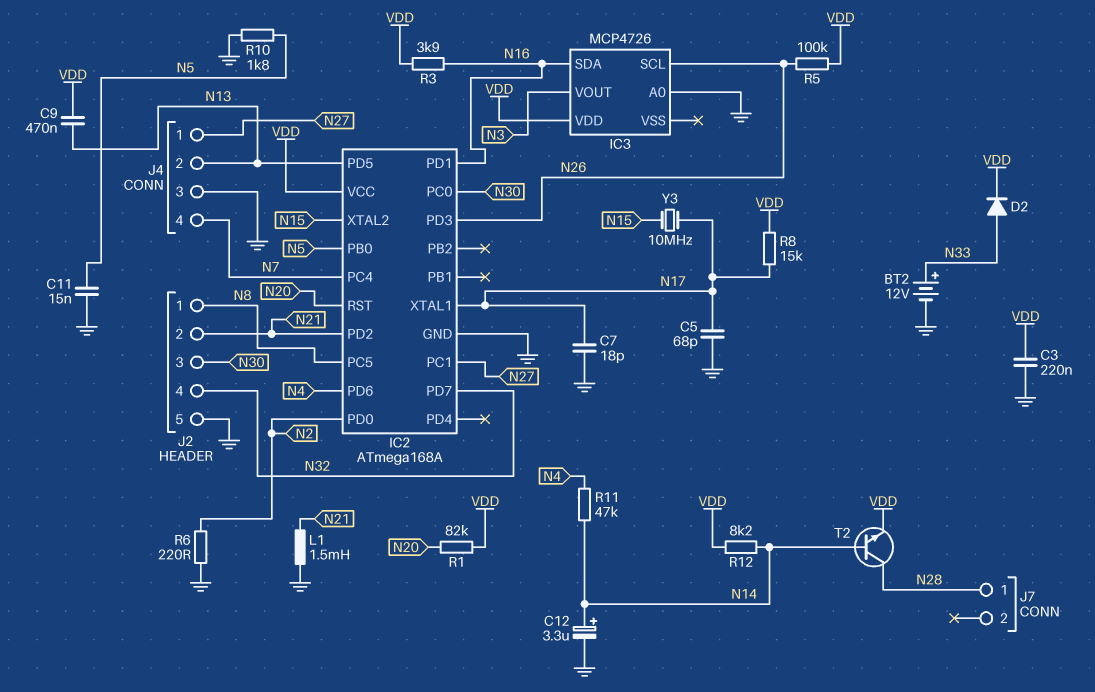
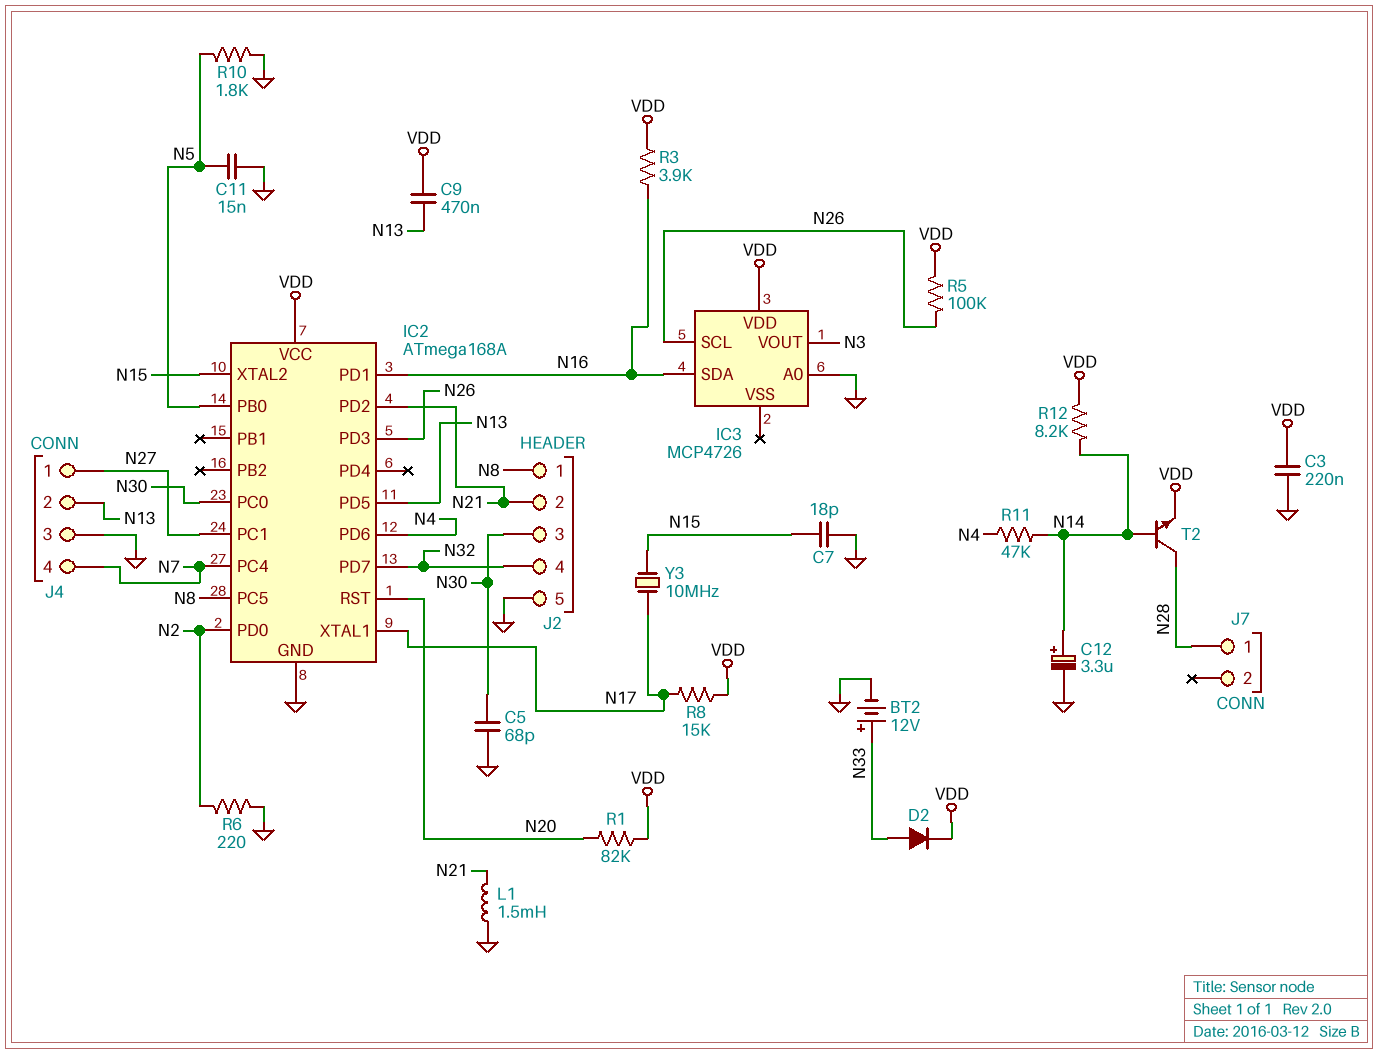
C5: 68pF (GND, N17) -> 68pF (GND, N30)
C7: 18pF (GND, N17) -> 18pF (GND, N15)

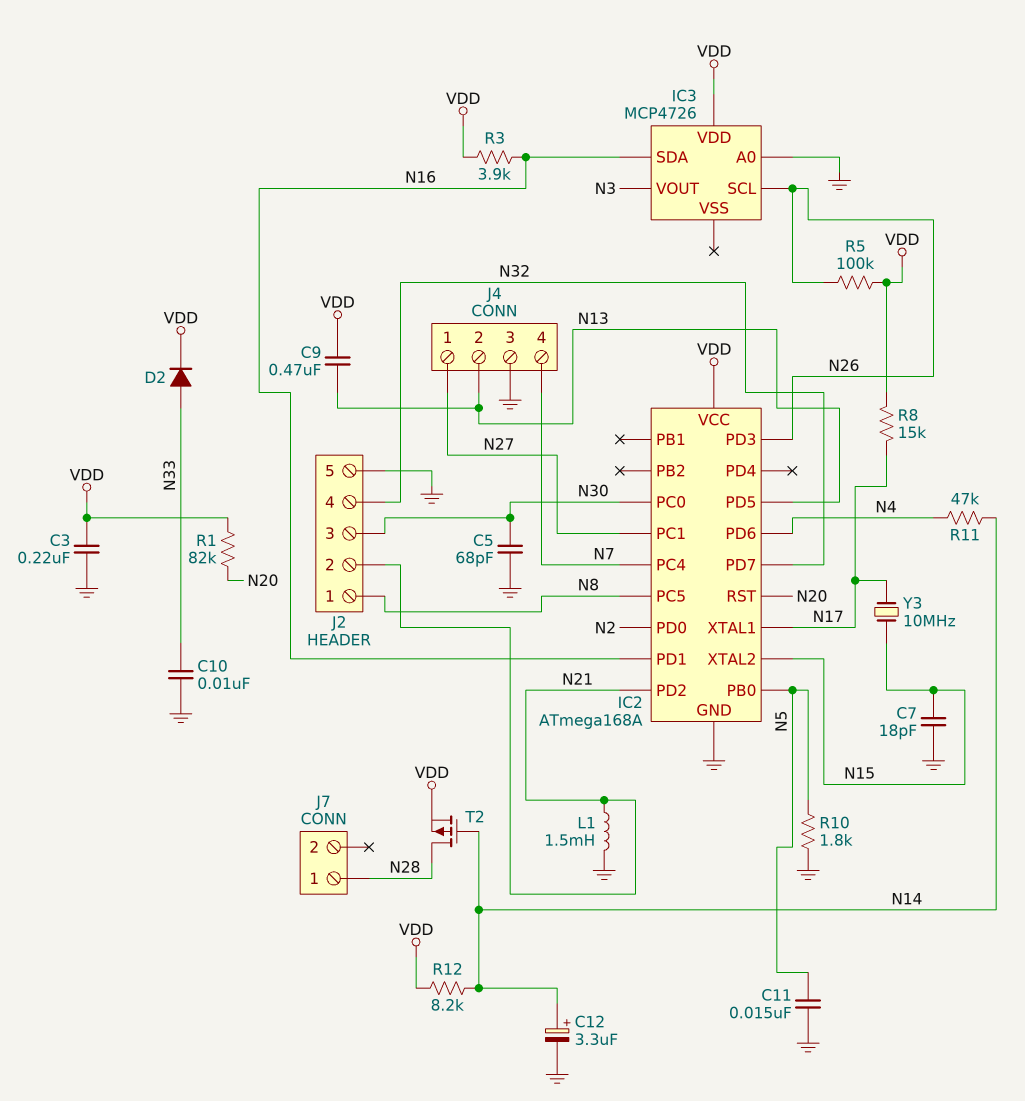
BT2: 12V (plus N33, minus GND) -> none
C10: none -> 10nF (GND, N33)
R6: 220 (GND, N2) -> none
T2: NPN (B N14, C N28, E VDD) -> PMOS (G N14, D N28, S VDD)

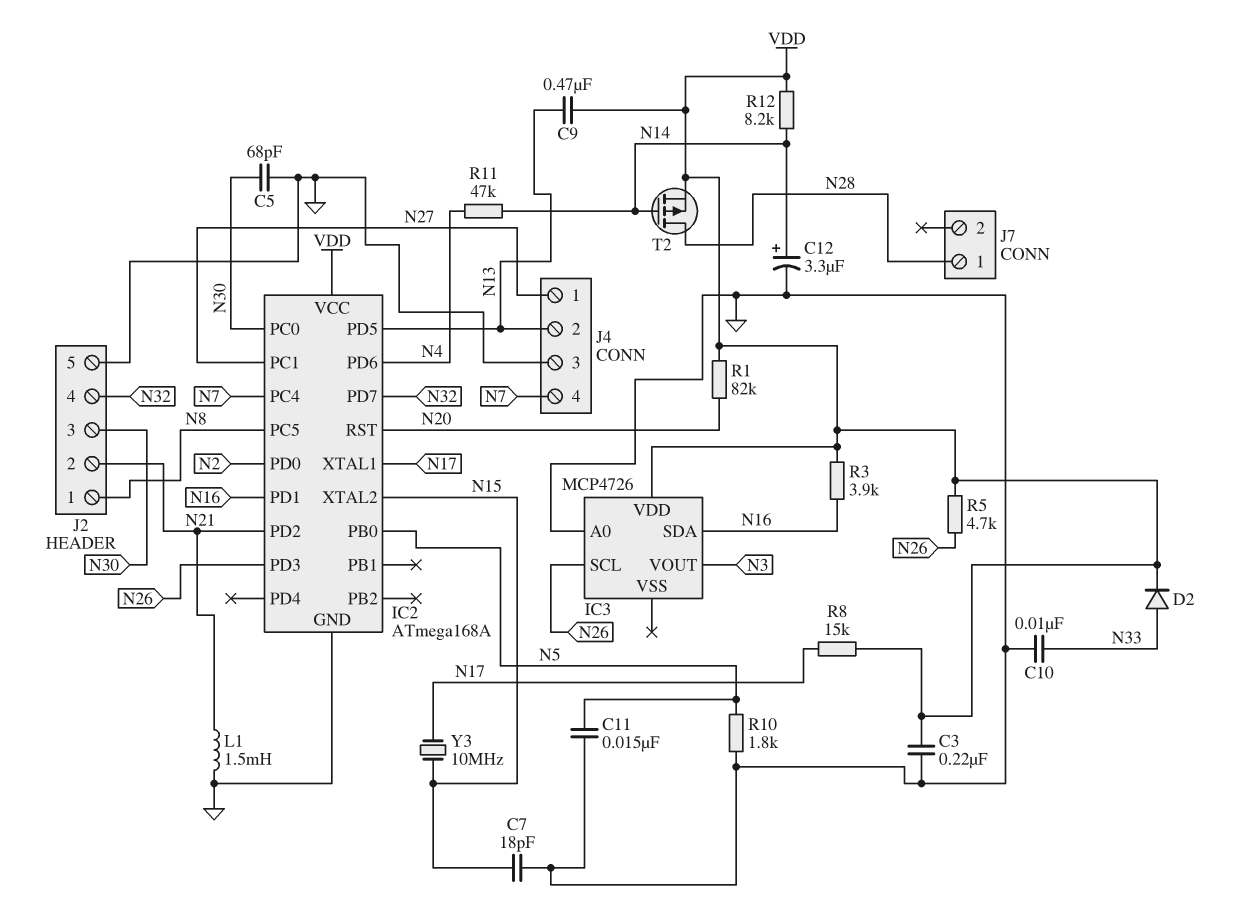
R5: 100k (N26, VDD) -> 4.7k (N26, VDD)

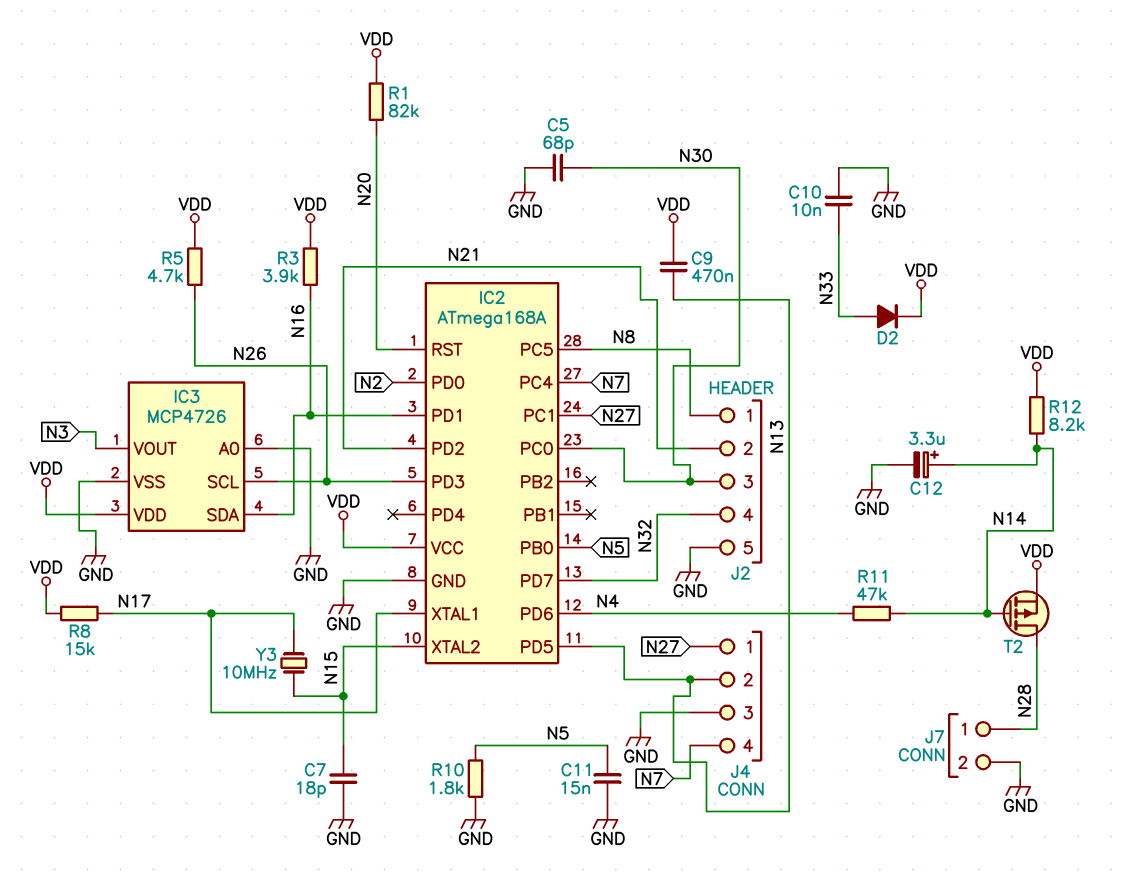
C3: 220nF (GND, VDD) -> none
IC3 pin VSS: none -> GND
J7 pin 2: none -> GND
L1: 1.5mH (GND, N21) -> none

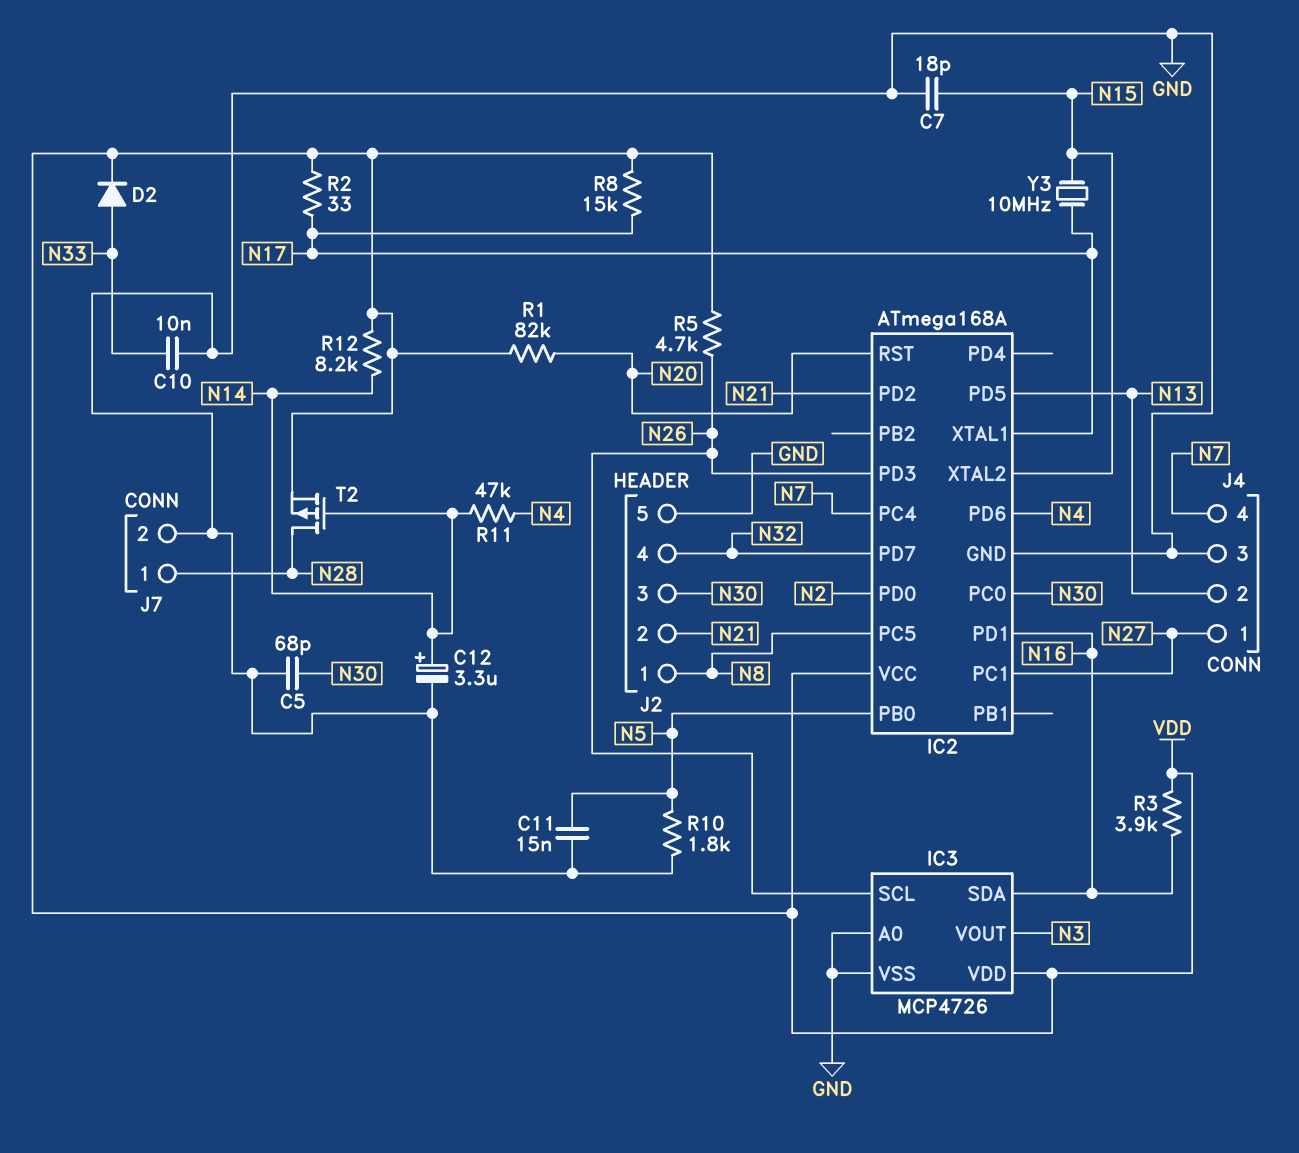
C9: 470nF (N13, VDD) -> none
R2: none -> 33 (N17, VDD)

